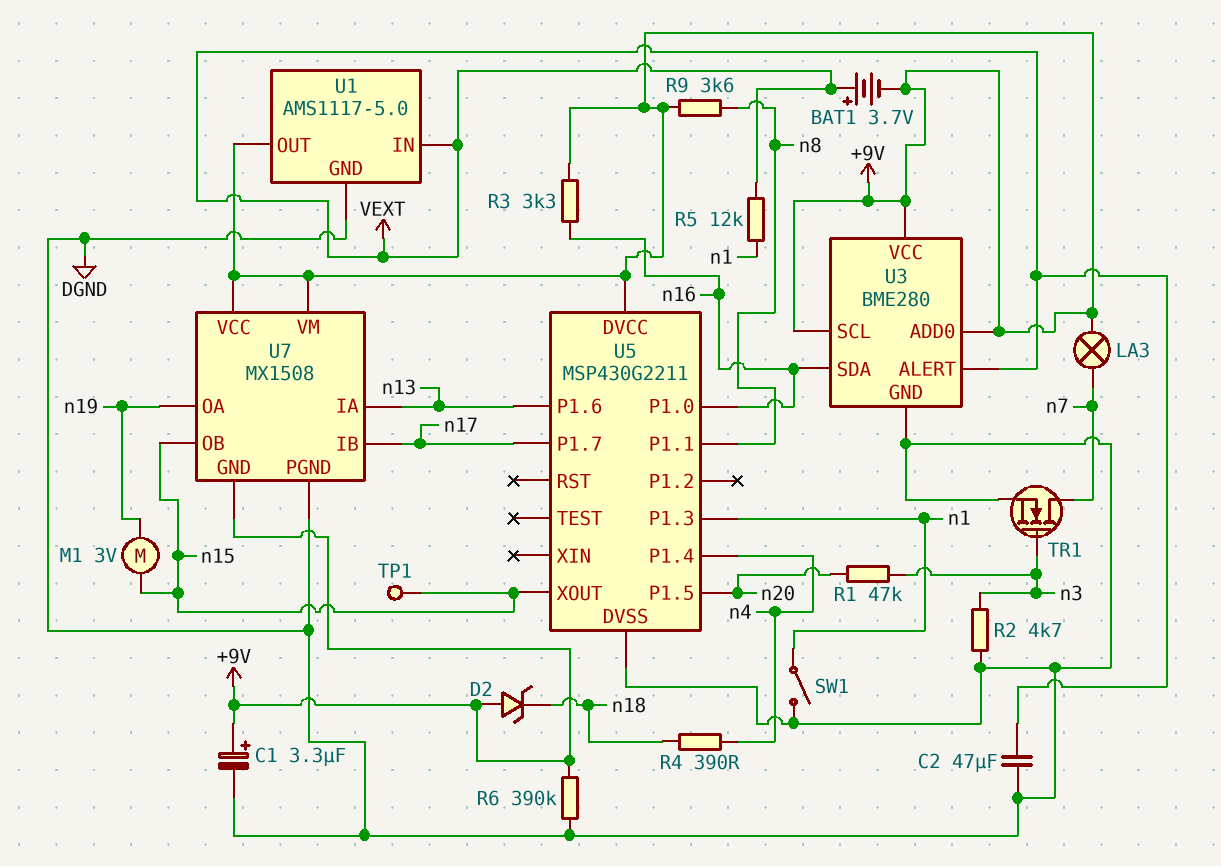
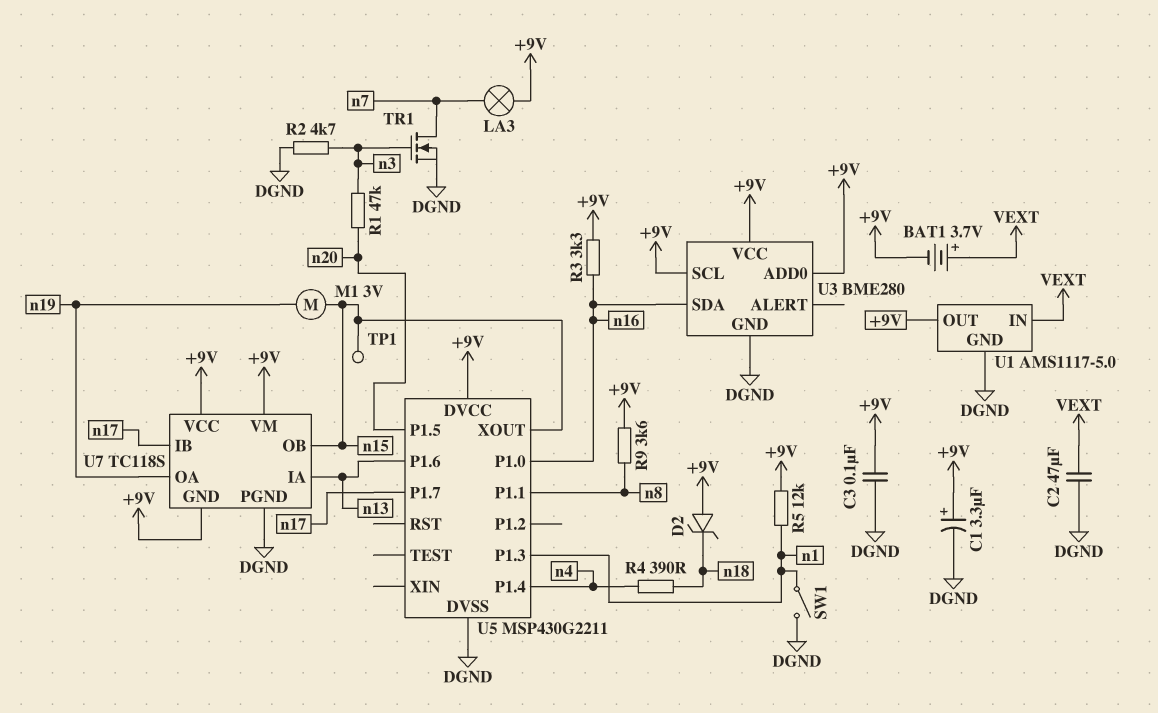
C3: none -> 100nF (+9V, DGND)
R5: 12k (VEXT, n1) -> 12k (+9V, n1)
R6: 390k (+9V, DGND) -> none
U3 pin ALERT: VEXT -> none
U7: MX1508 -> TC118S

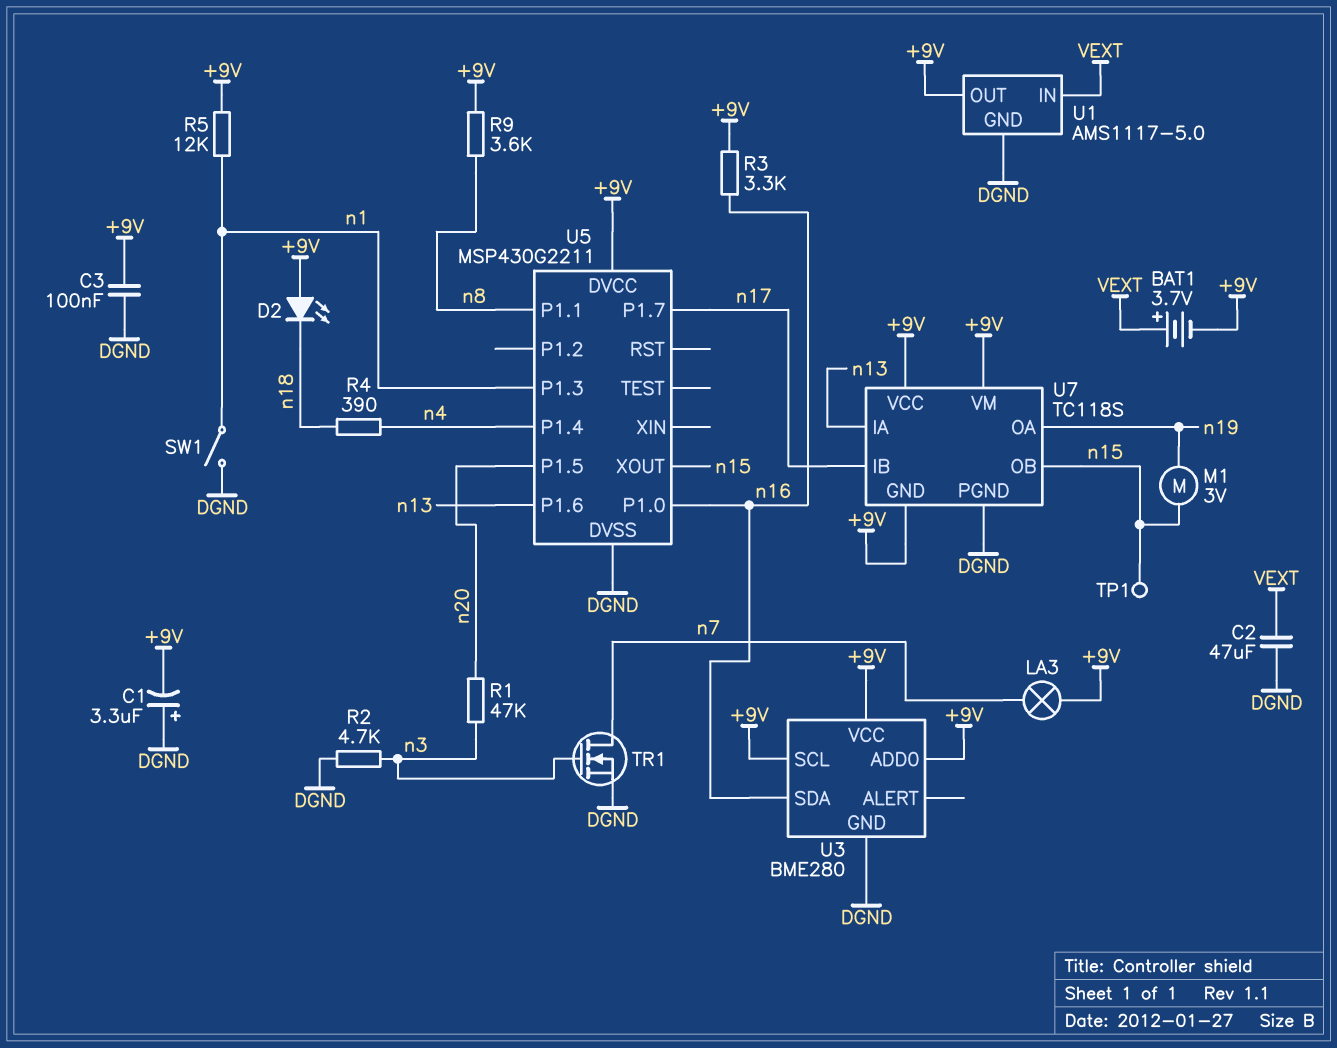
C1: 3.3uF (plus +9V, minus DGND) -> 3.3uF (plus DGND, minus +9V)
D2: zener (A +9V, K n18) -> LED (A +9V, K n18)

